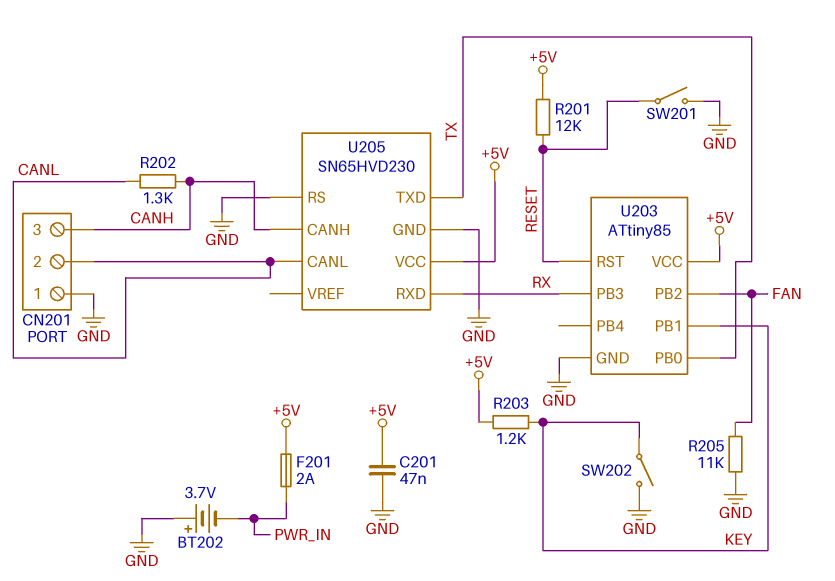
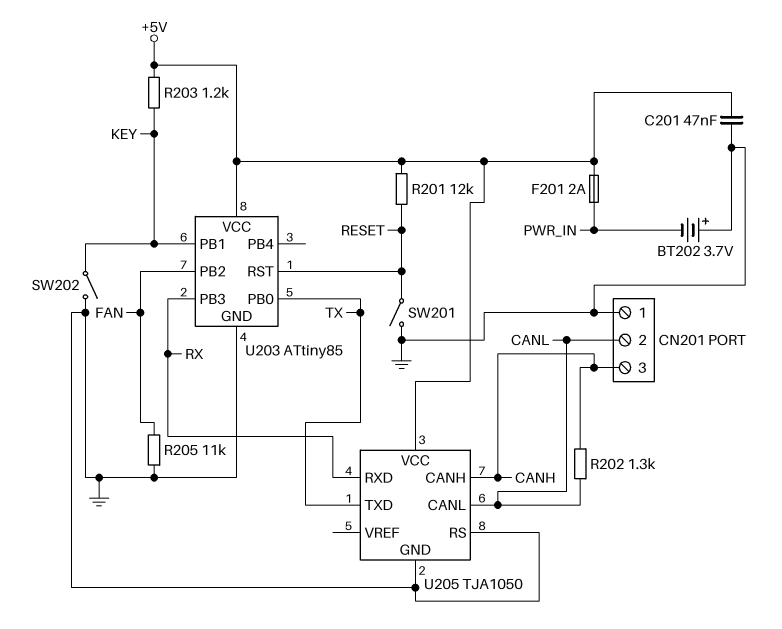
U205: SN65HVD230 -> TJA1050

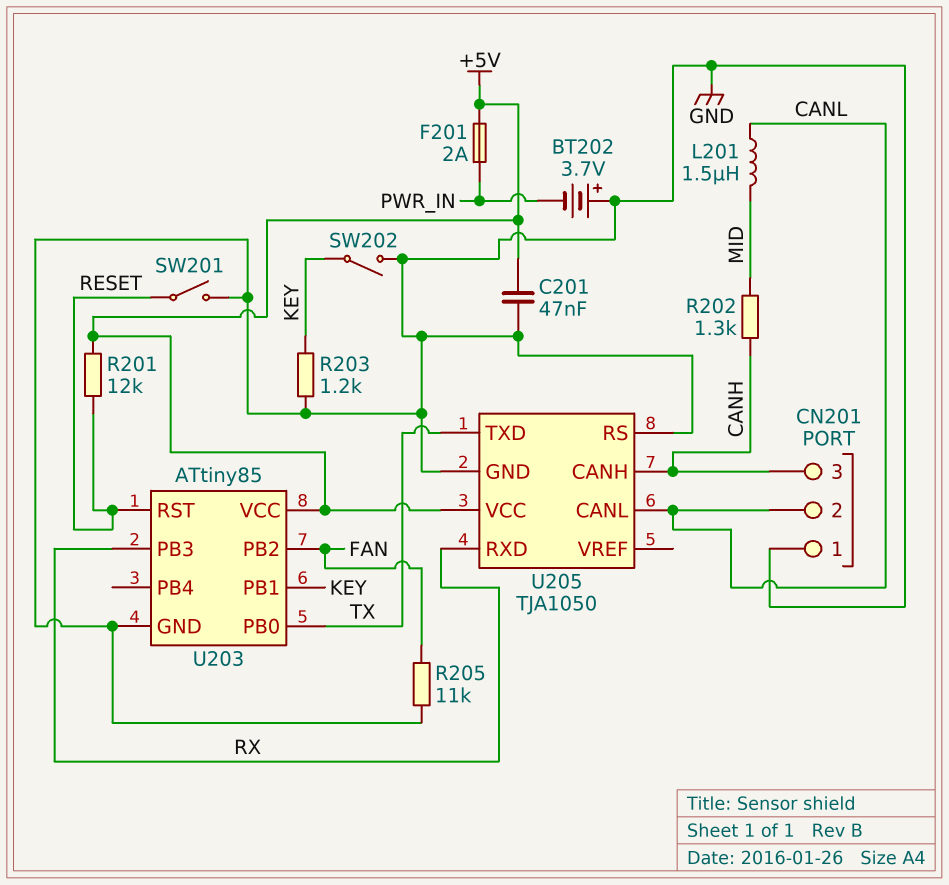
L201: none -> 1.5uH (CANL, MID)
R202: 1.3k (CANH, CANL) -> 1.3k (CANH, MID)
R203: 1.2k (+5V, KEY) -> 1.2k (GND, KEY)

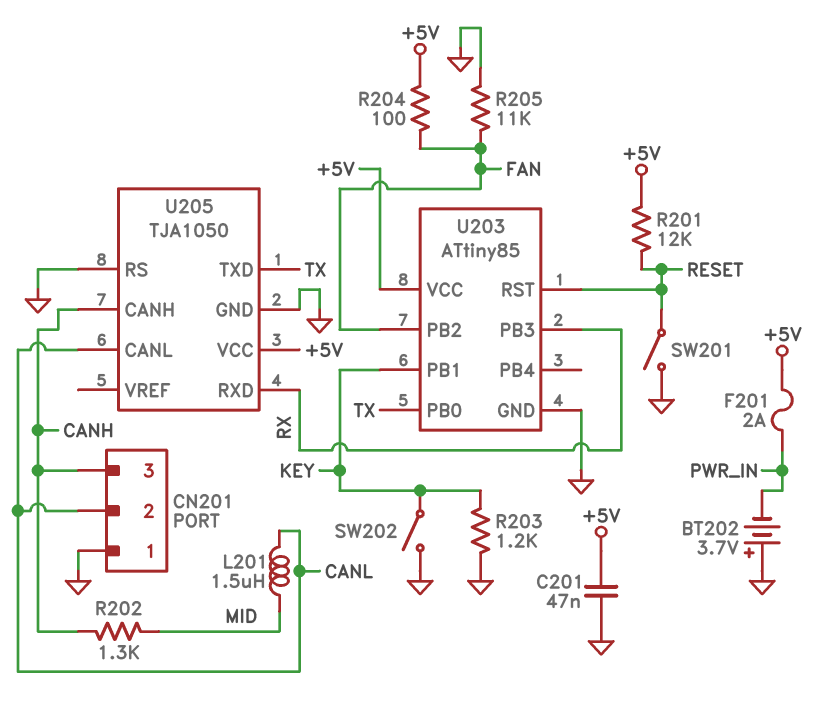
R204: none -> 100 (+5V, FAN)

